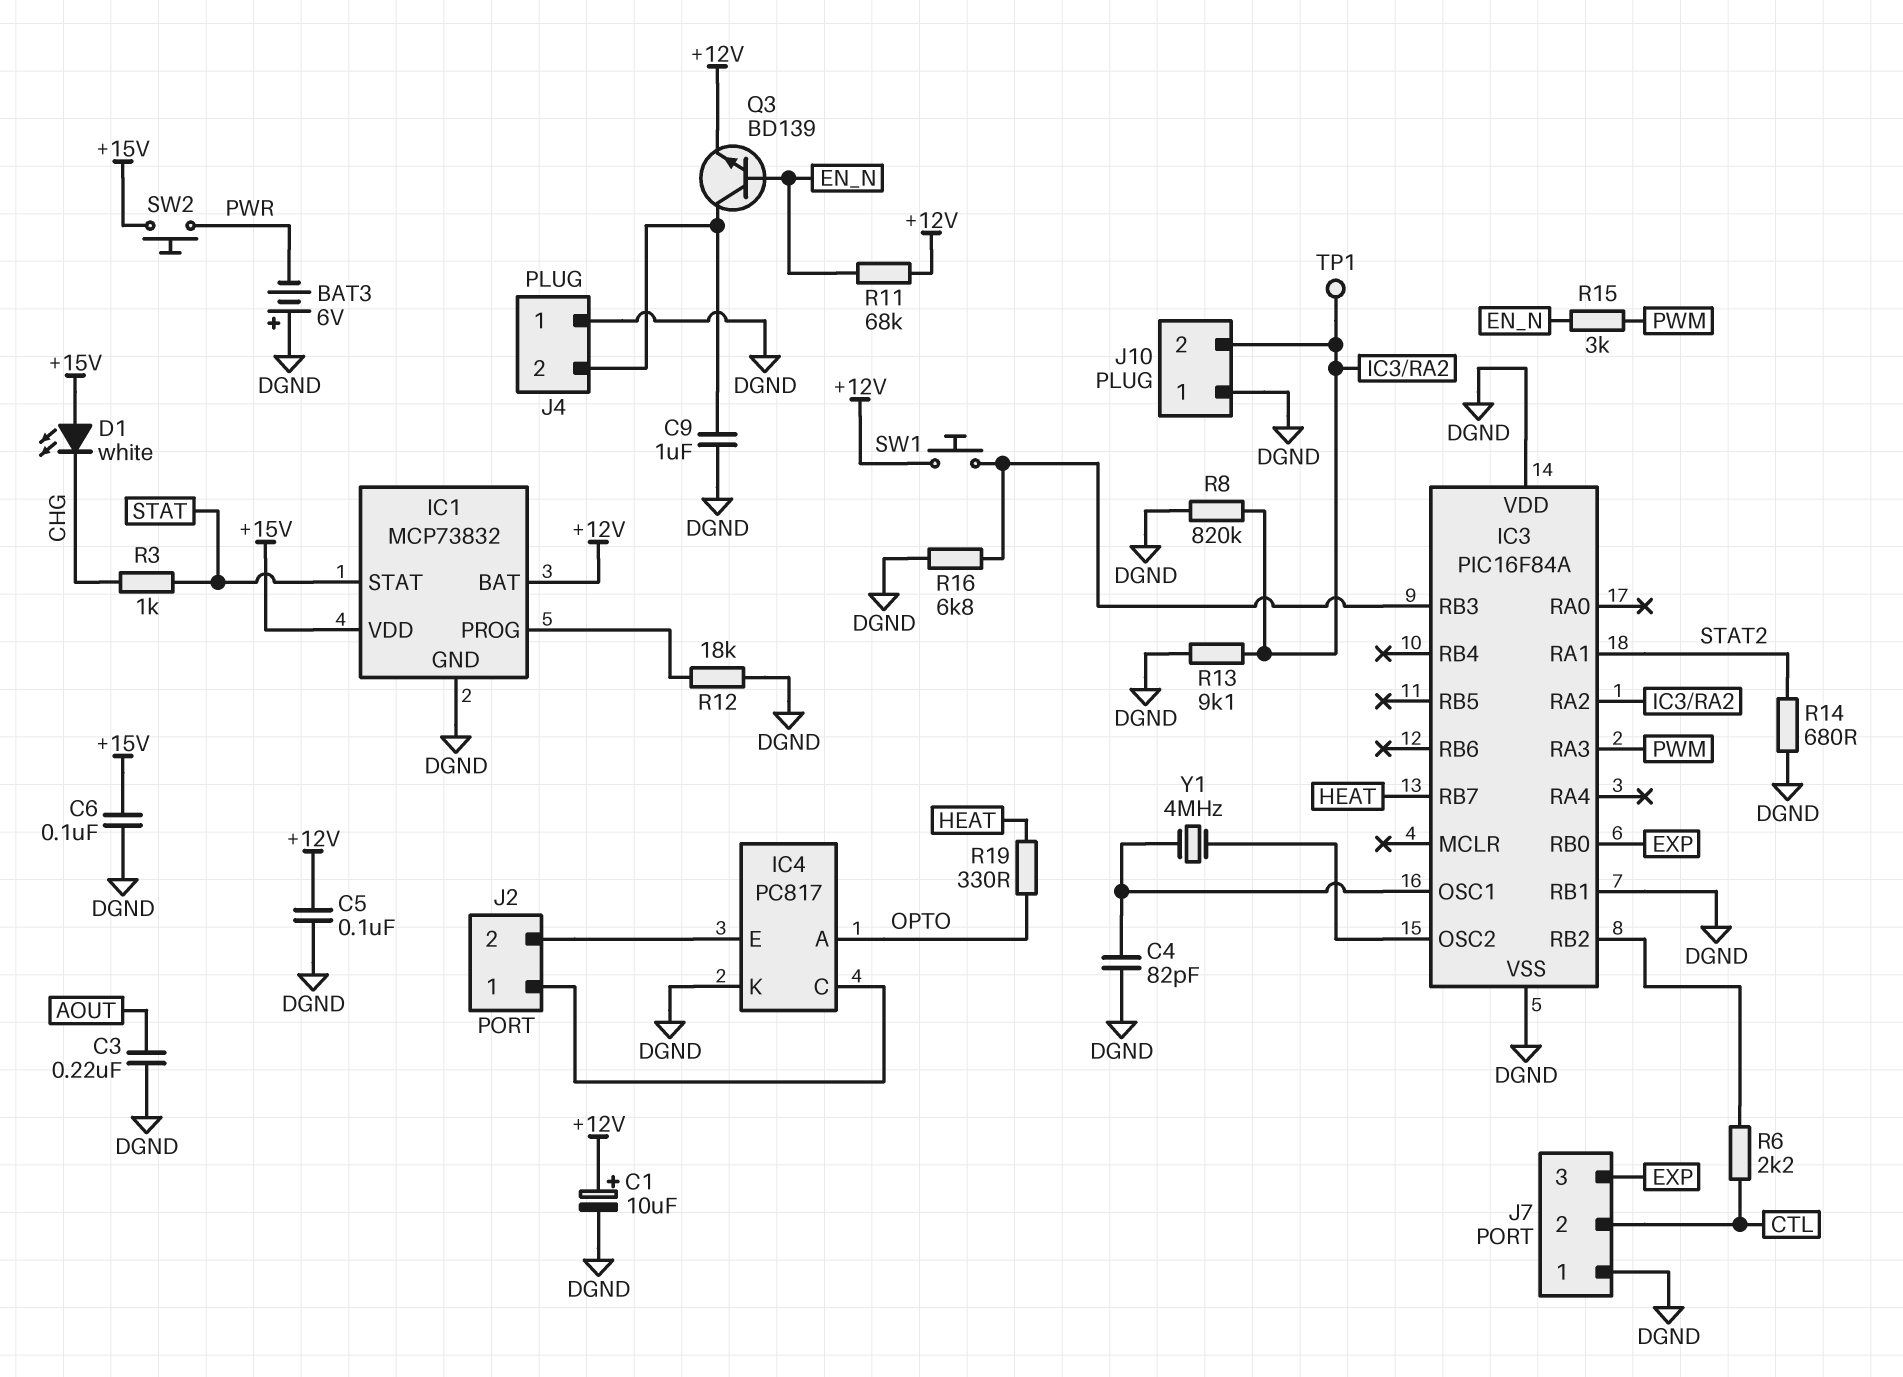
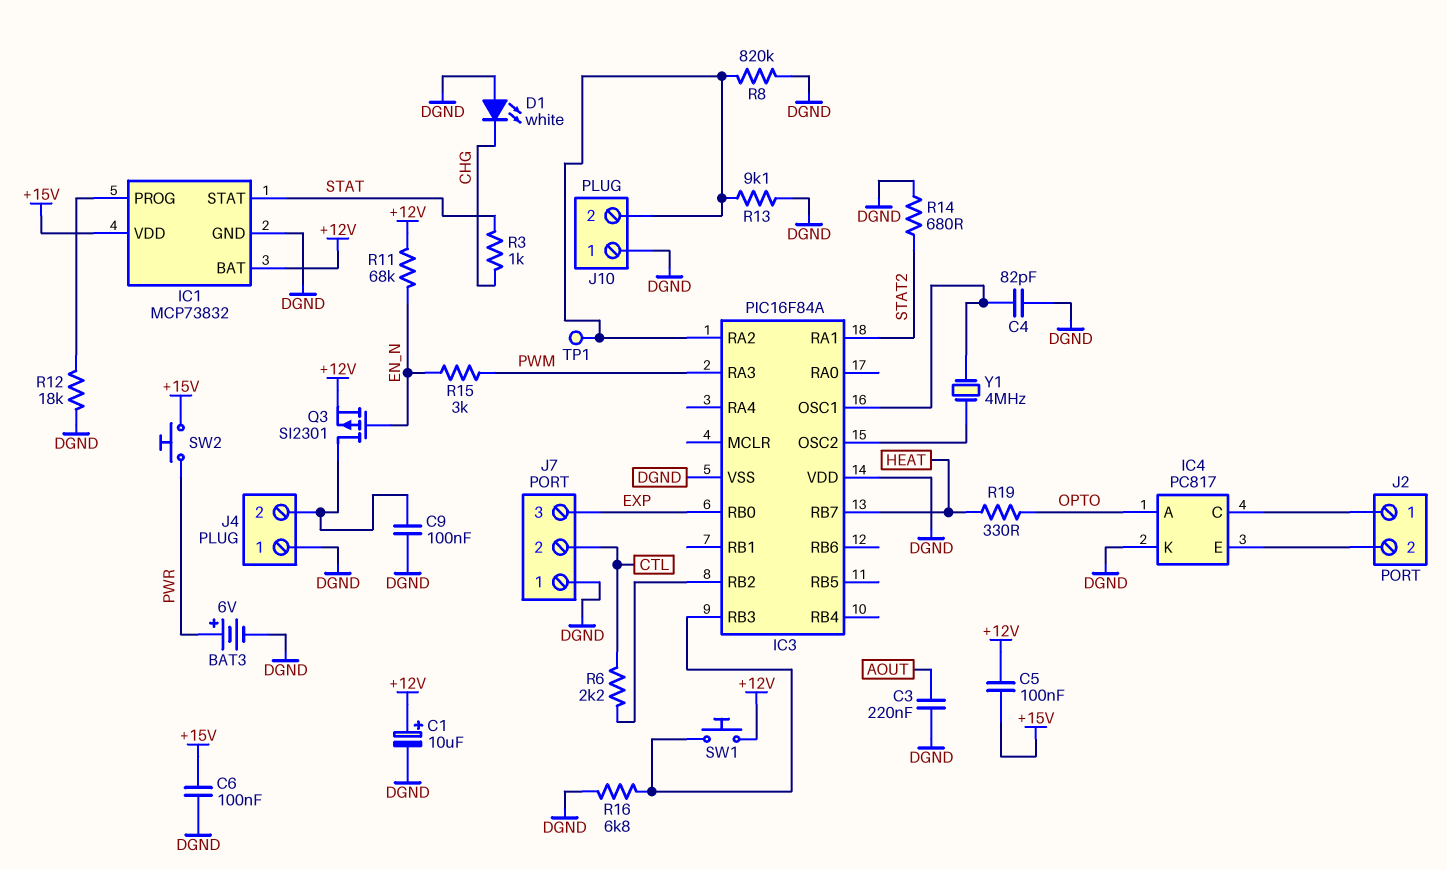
BAT3: 6V (plus DGND, minus PWR) -> 6V (plus PWR, minus DGND)
C5: 100nF (+12V, DGND) -> 100nF (+12V, +15V)
C9: 1uF (DGND, J4/2) -> 100nF (DGND, J4/2)
D1: LED white (A +15V, K CHG) -> LED white (A DGND, K CHG)
IC3 pin RB1: DGND -> none
Q3: NPN BD139 (B EN_N, C J4/2, E +12V) -> PMOS SI2301 (G EN_N, D J4/2, S +12V)

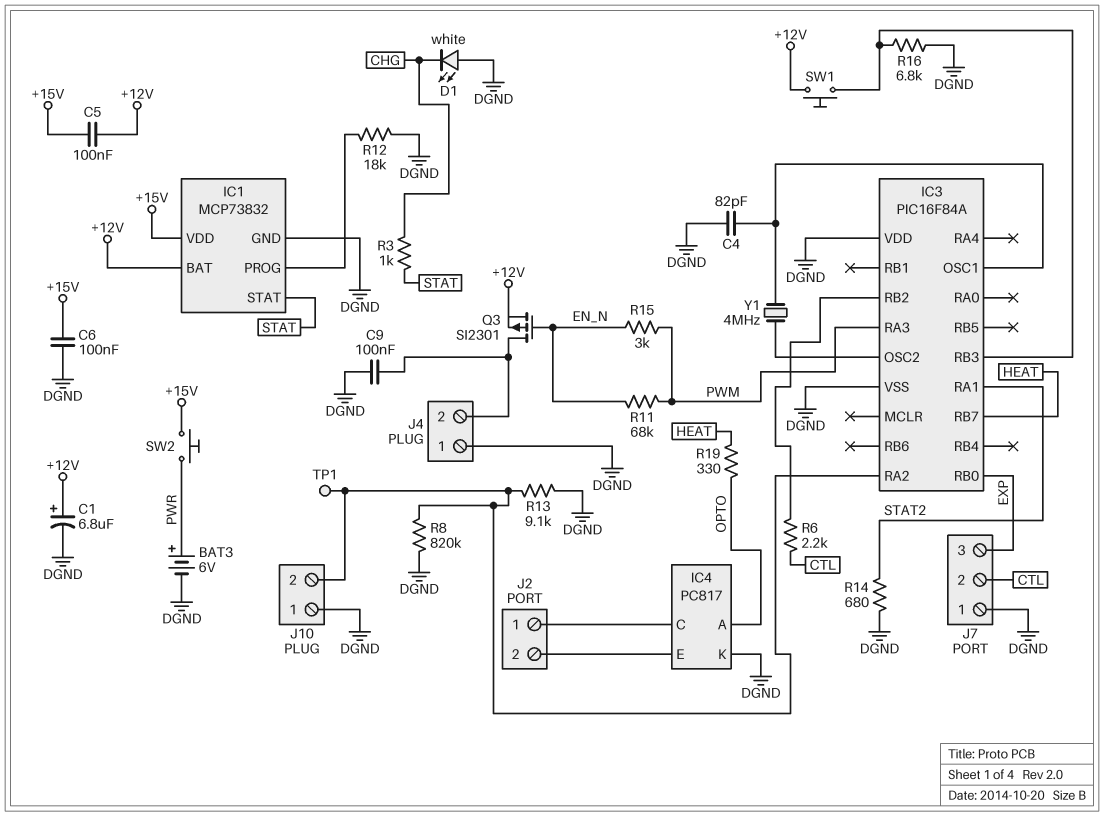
C1: 10uF (plus +12V, minus DGND) -> 6.8uF (plus +12V, minus DGND)
C3: 220nF (AOUT, DGND) -> none
R11: 68k (+12V, EN_N) -> 68k (EN_N, PWM)

